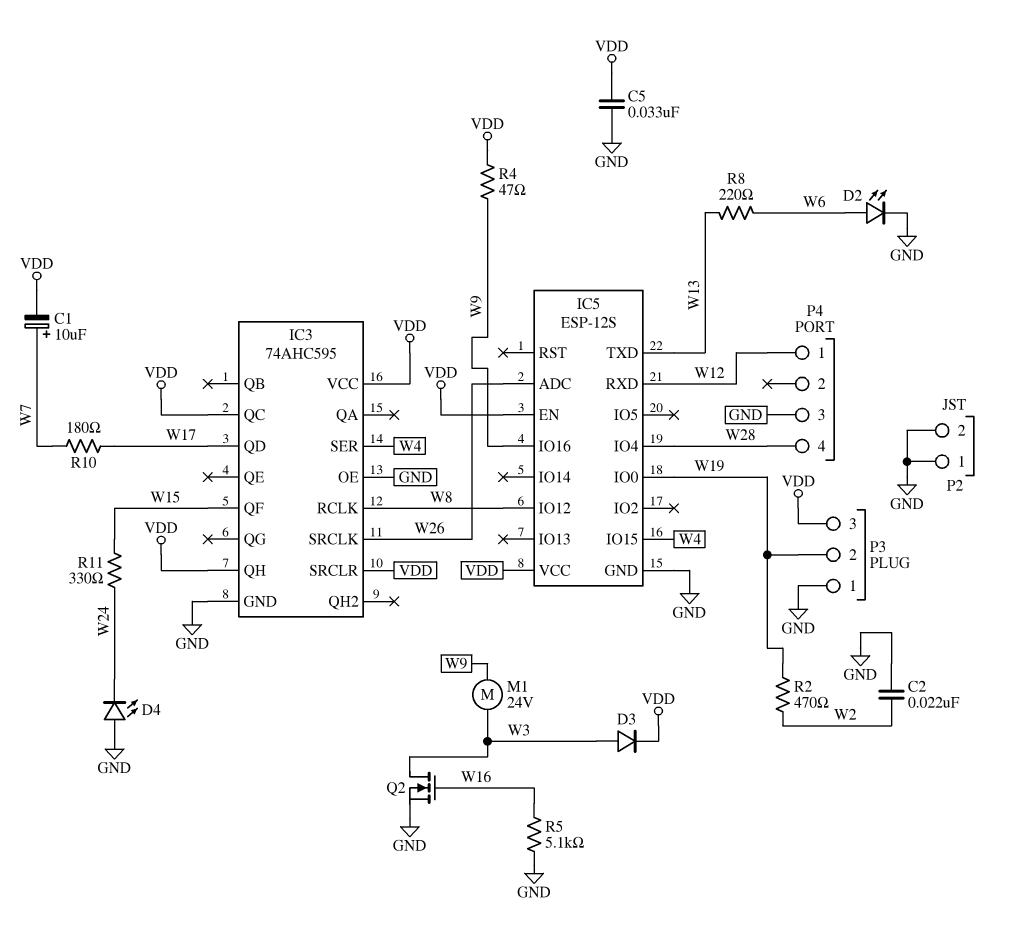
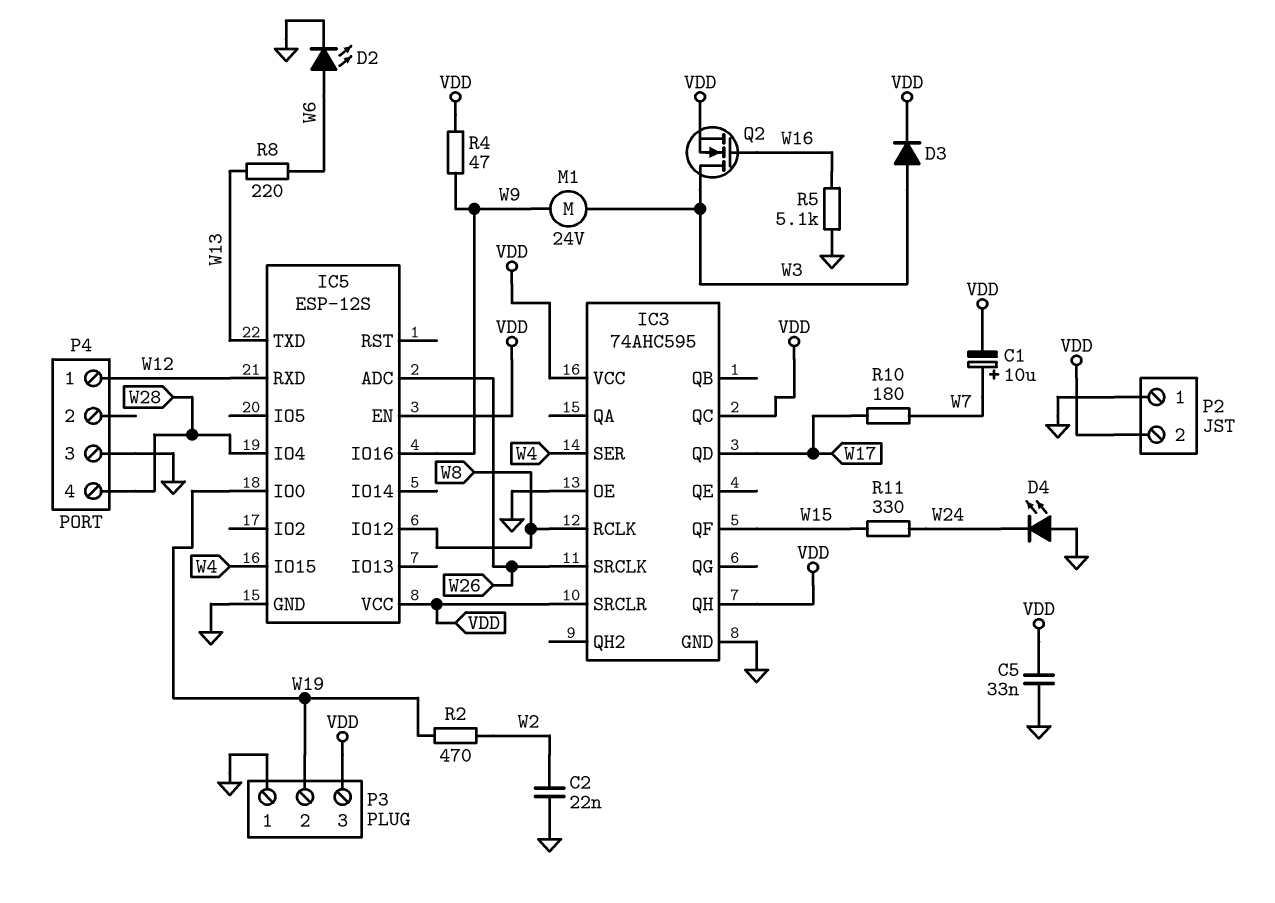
P2 pin 2: GND -> VDD
Q2: NMOS (G W16, D W3, S GND) -> NMOS (G W16, D W3, S VDD)

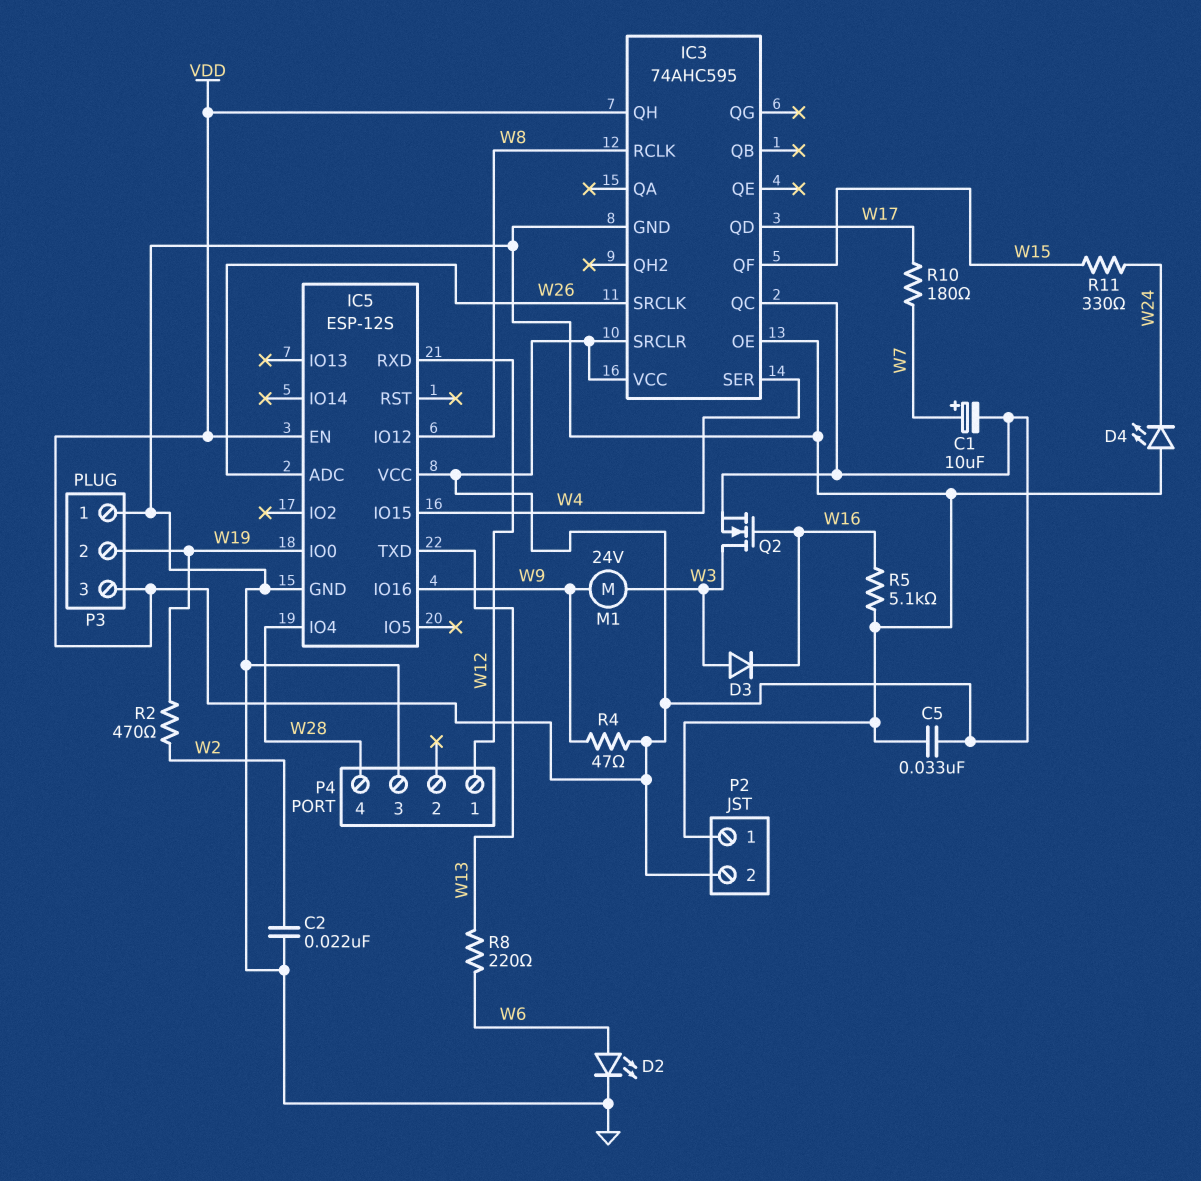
D3: diode (A W3, K VDD) -> diode (A W3, K W16)

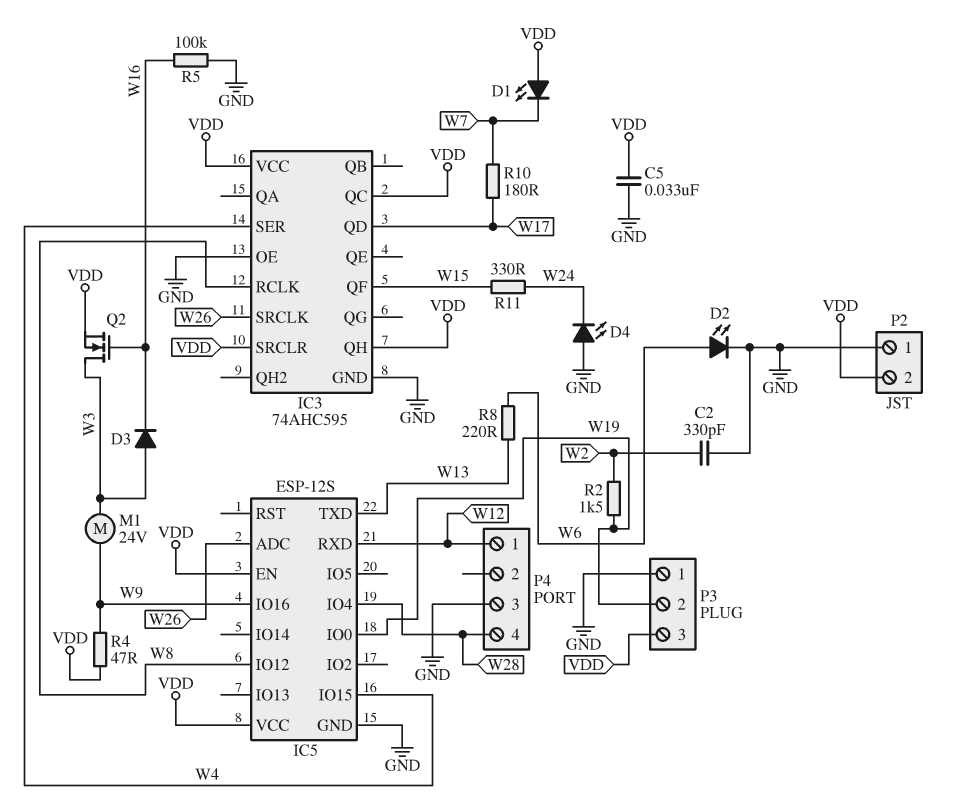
C1: 10uF (plus W7, minus VDD) -> none
C2: 22nF (GND, W2) -> 330pF (GND, W2)
D1: none -> LED (A VDD, K W7)
R2: 470 (W2, W19) -> 1.5k (W2, W19)
R5: 5.1k (GND, W16) -> 100k (GND, W16)

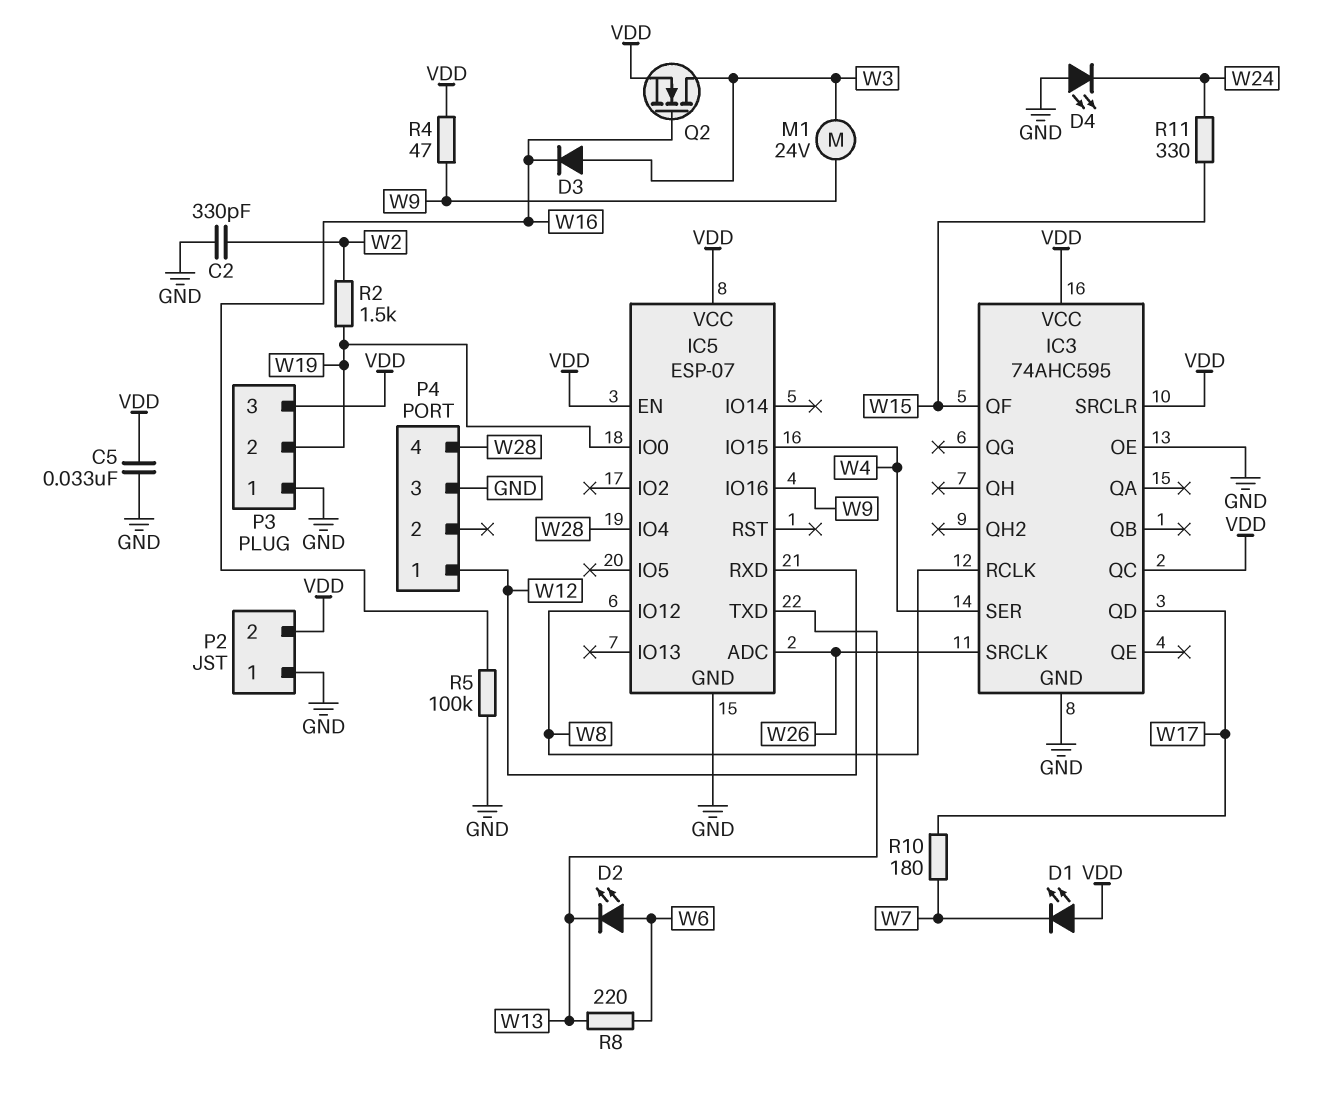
D2: LED (A W6, K GND) -> LED (A W6, K W13)
IC3 pin QH: VDD -> none
IC5: ESP-12S -> ESP-07

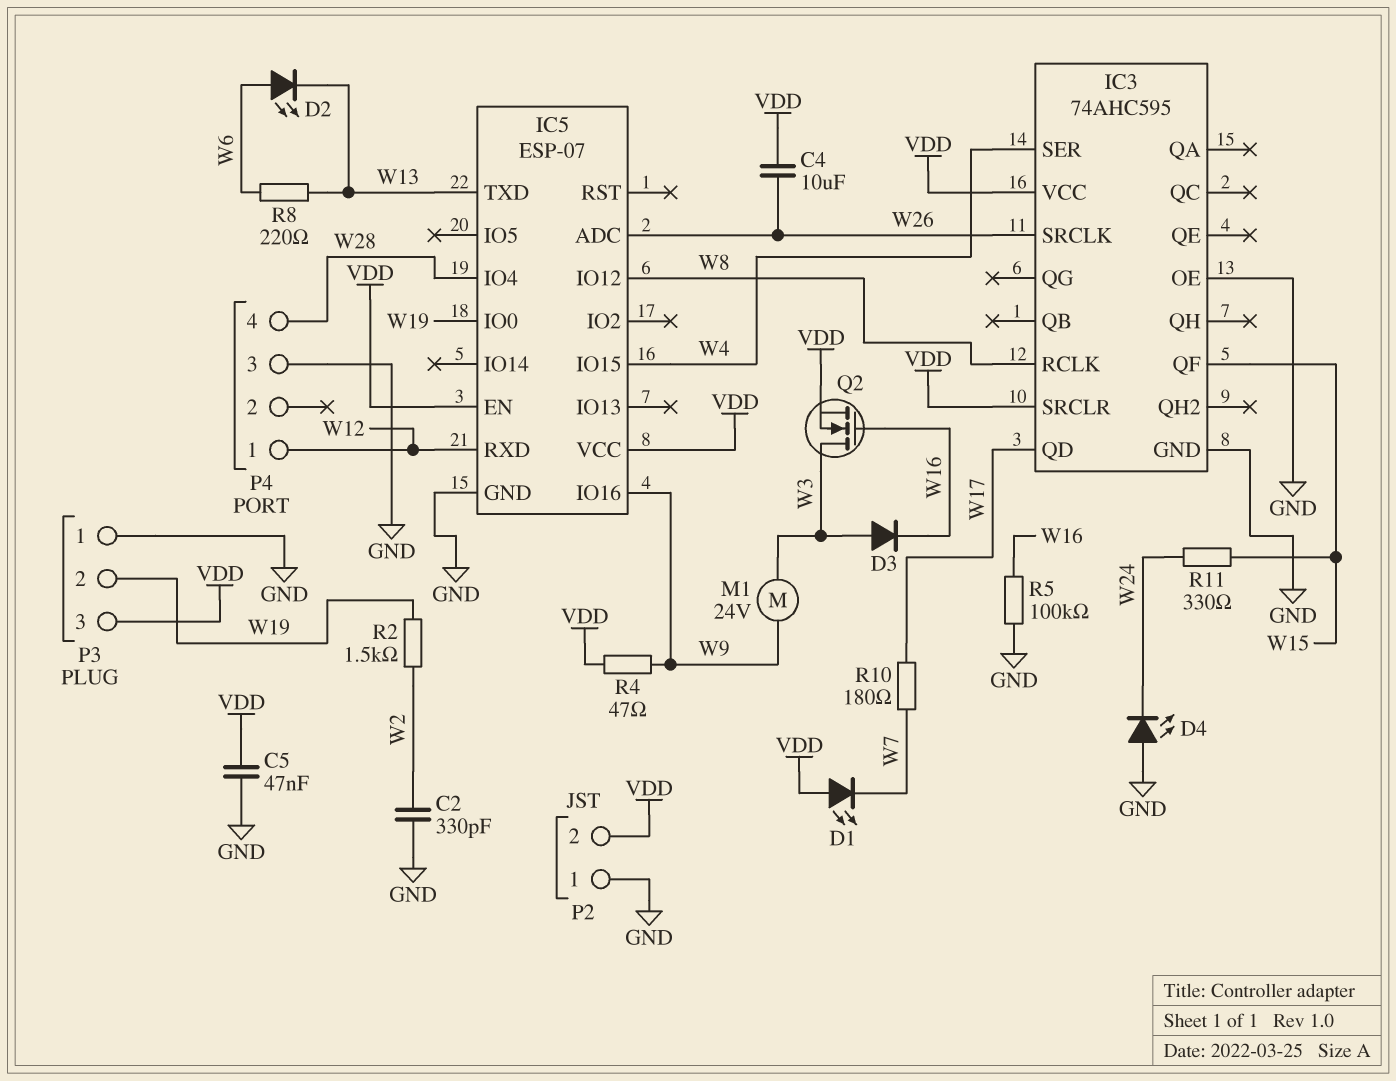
C4: none -> 10uF (VDD, W26)
C5: 33nF (GND, VDD) -> 47nF (GND, VDD)
IC3 pin QC: VDD -> none

